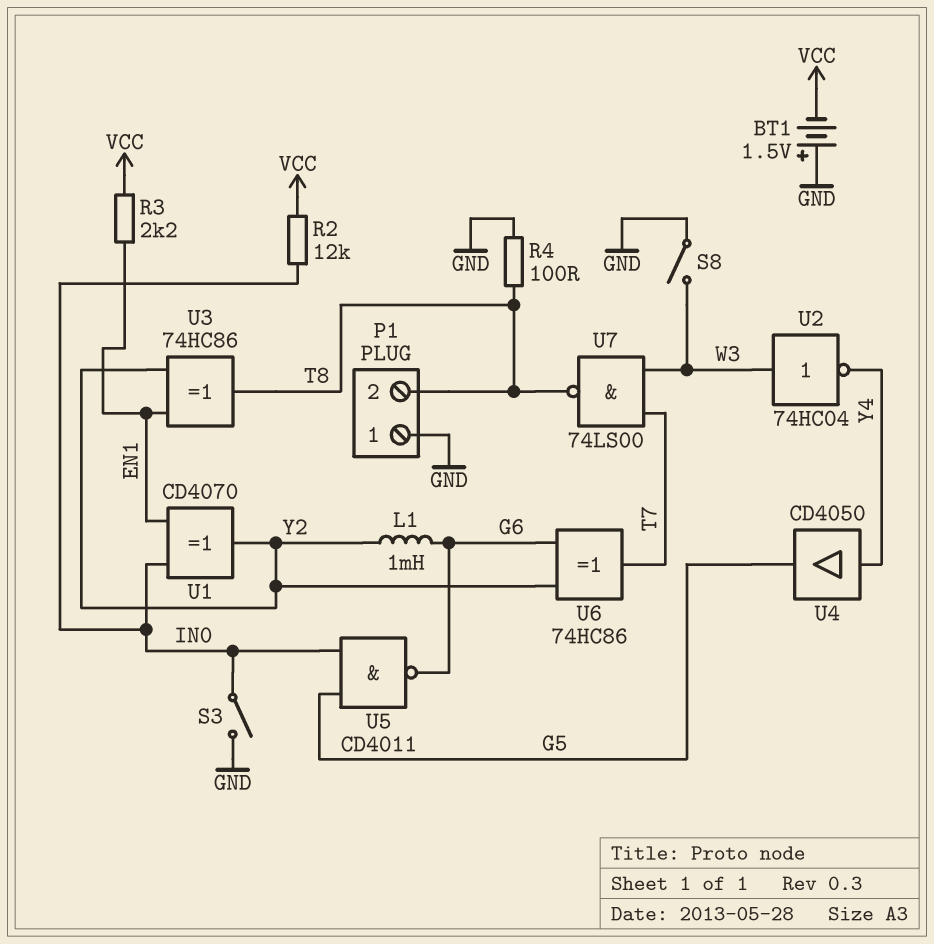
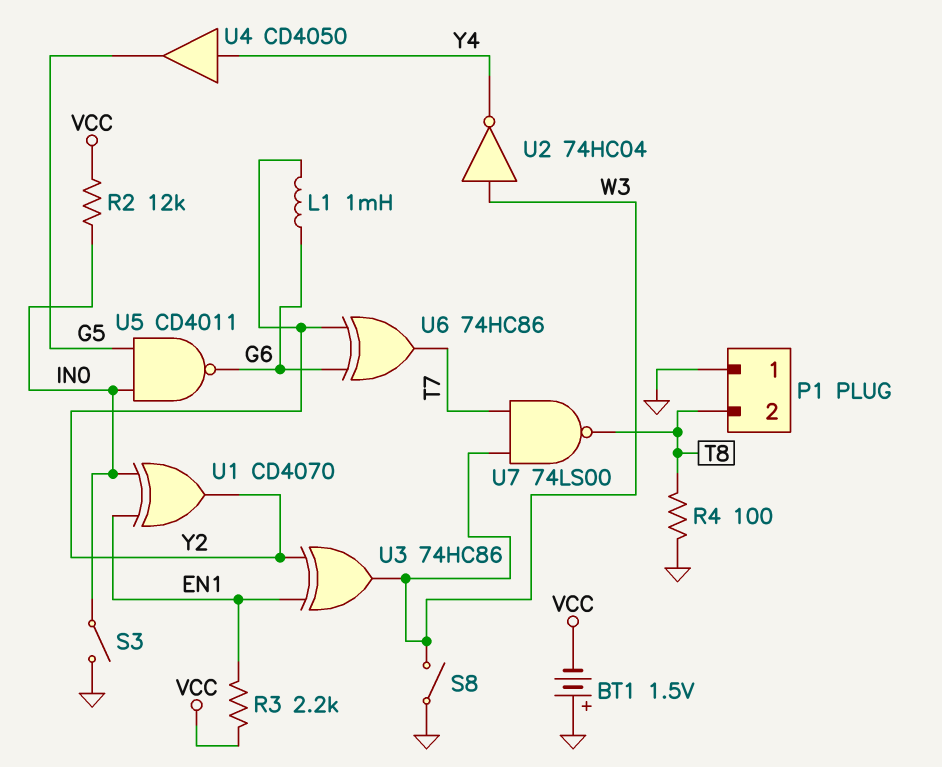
U3: XOR 74HC86 (in EN1, in Y2, out T8) -> XOR 74HC86 (in EN1, in Y2, out W3)

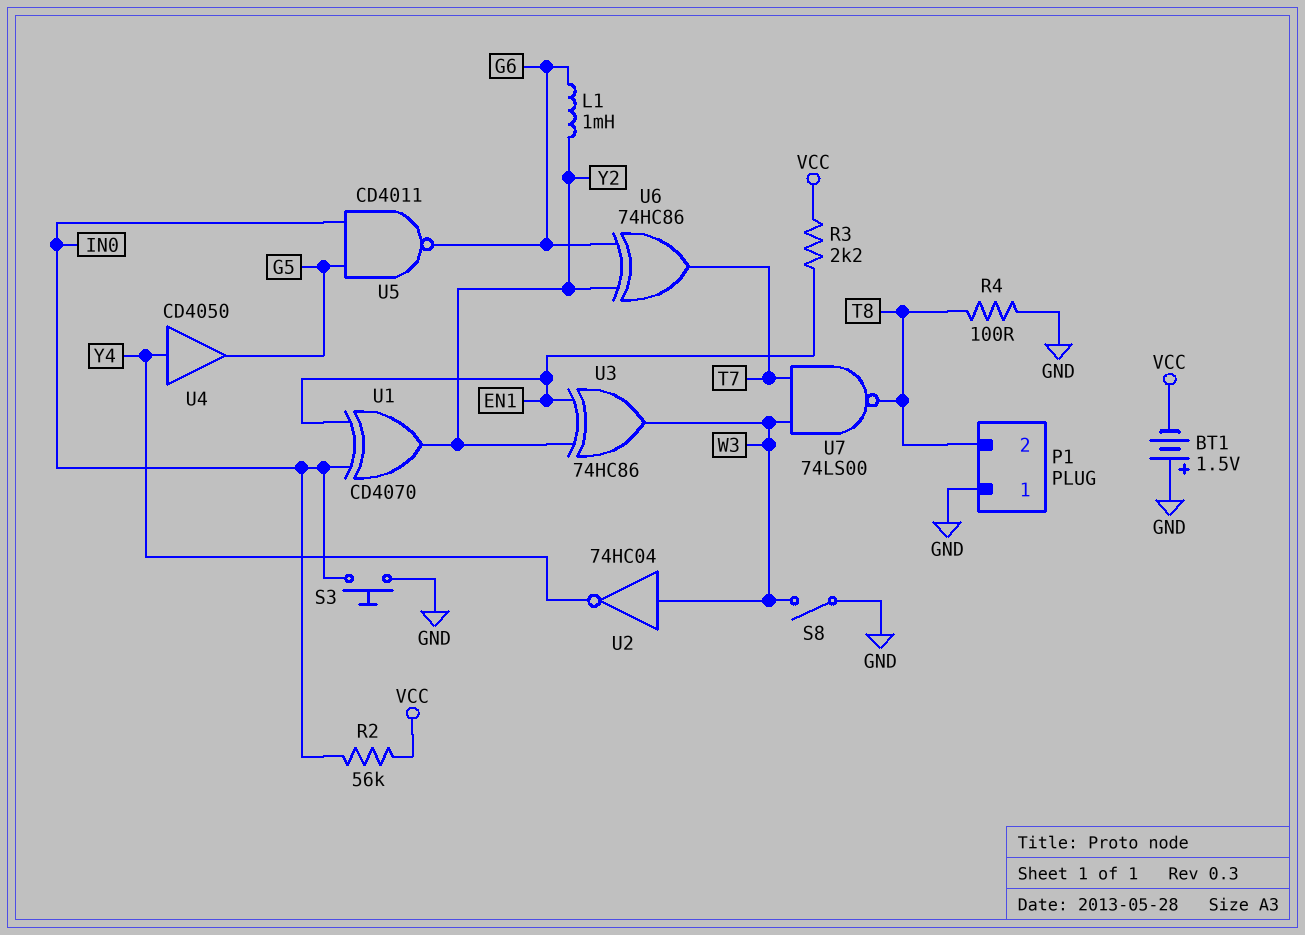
R2: 12k (IN0, VCC) -> 56k (IN0, VCC)
S3: switch (GND, IN0) -> button (GND, IN0)

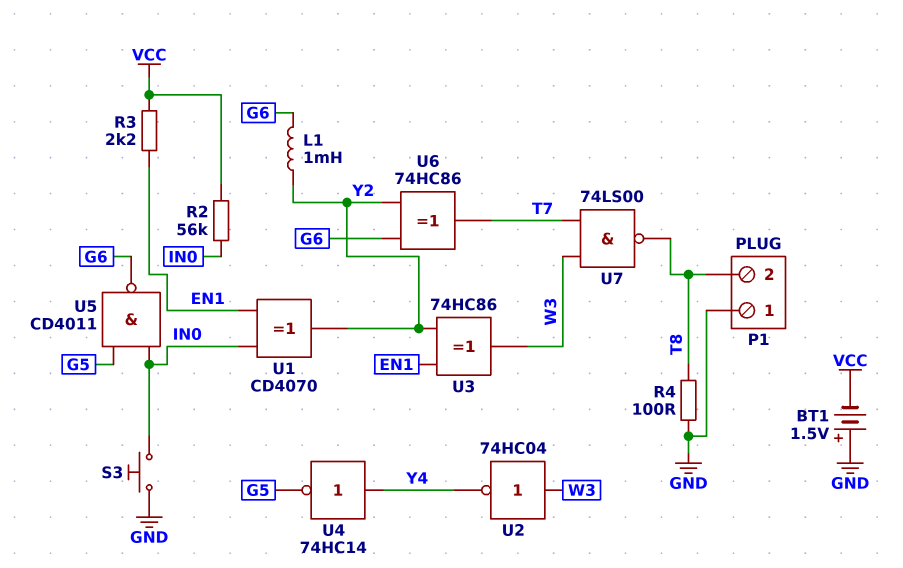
S8: switch (GND, W3) -> none
U4: buffer CD4050 (in Y4, out G5) -> NOT 74HC14 (in Y4, out G5)

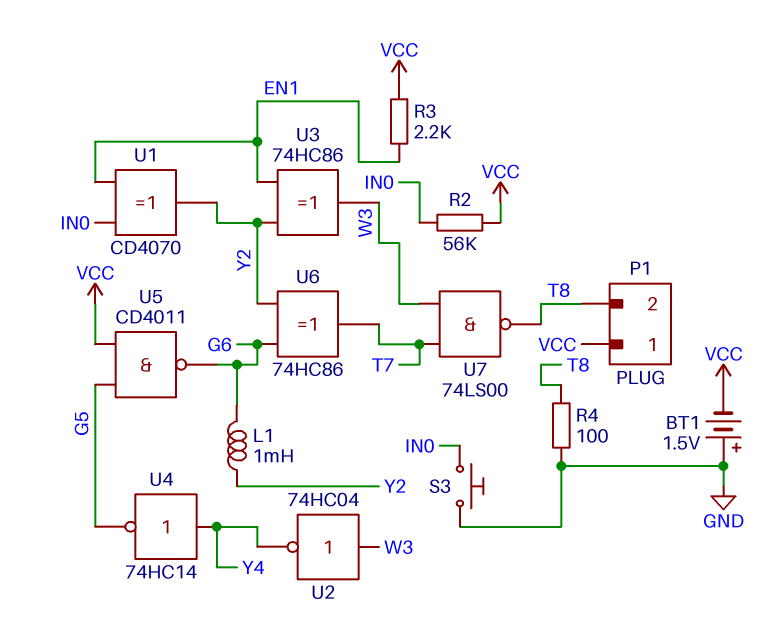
P1 pin 1: GND -> VCC
U5: NAND CD4011 (in G5, in IN0, out G6) -> NAND CD4011 (in G5, in VCC, out G6)

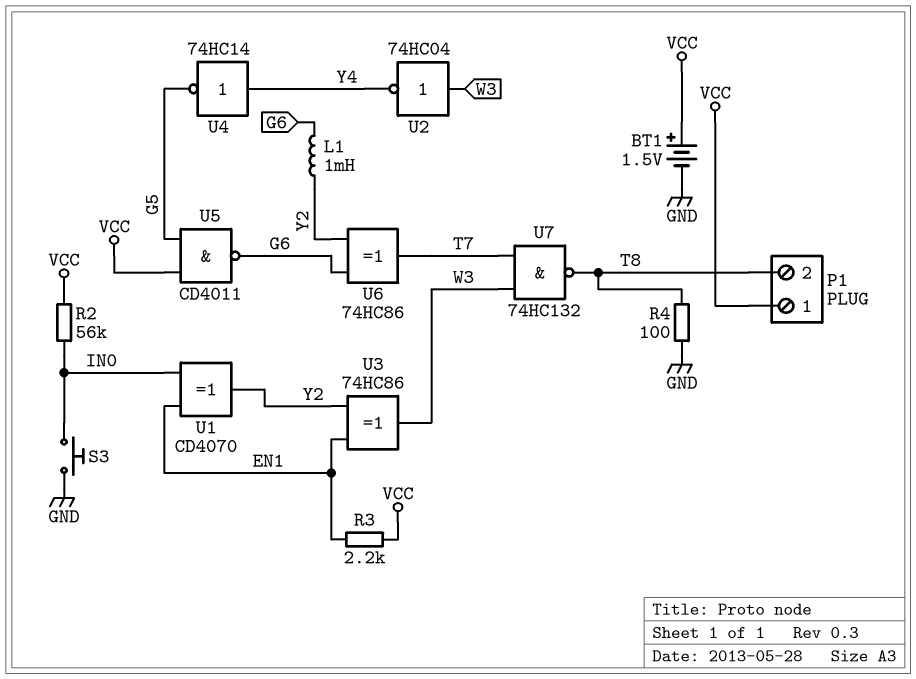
BT1: 1.5V (plus GND, minus VCC) -> 1.5V (plus VCC, minus GND)
U7: NAND 74LS00 (in T7, in W3, out T8) -> NAND 74HC132 (in T7, in W3, out T8)

